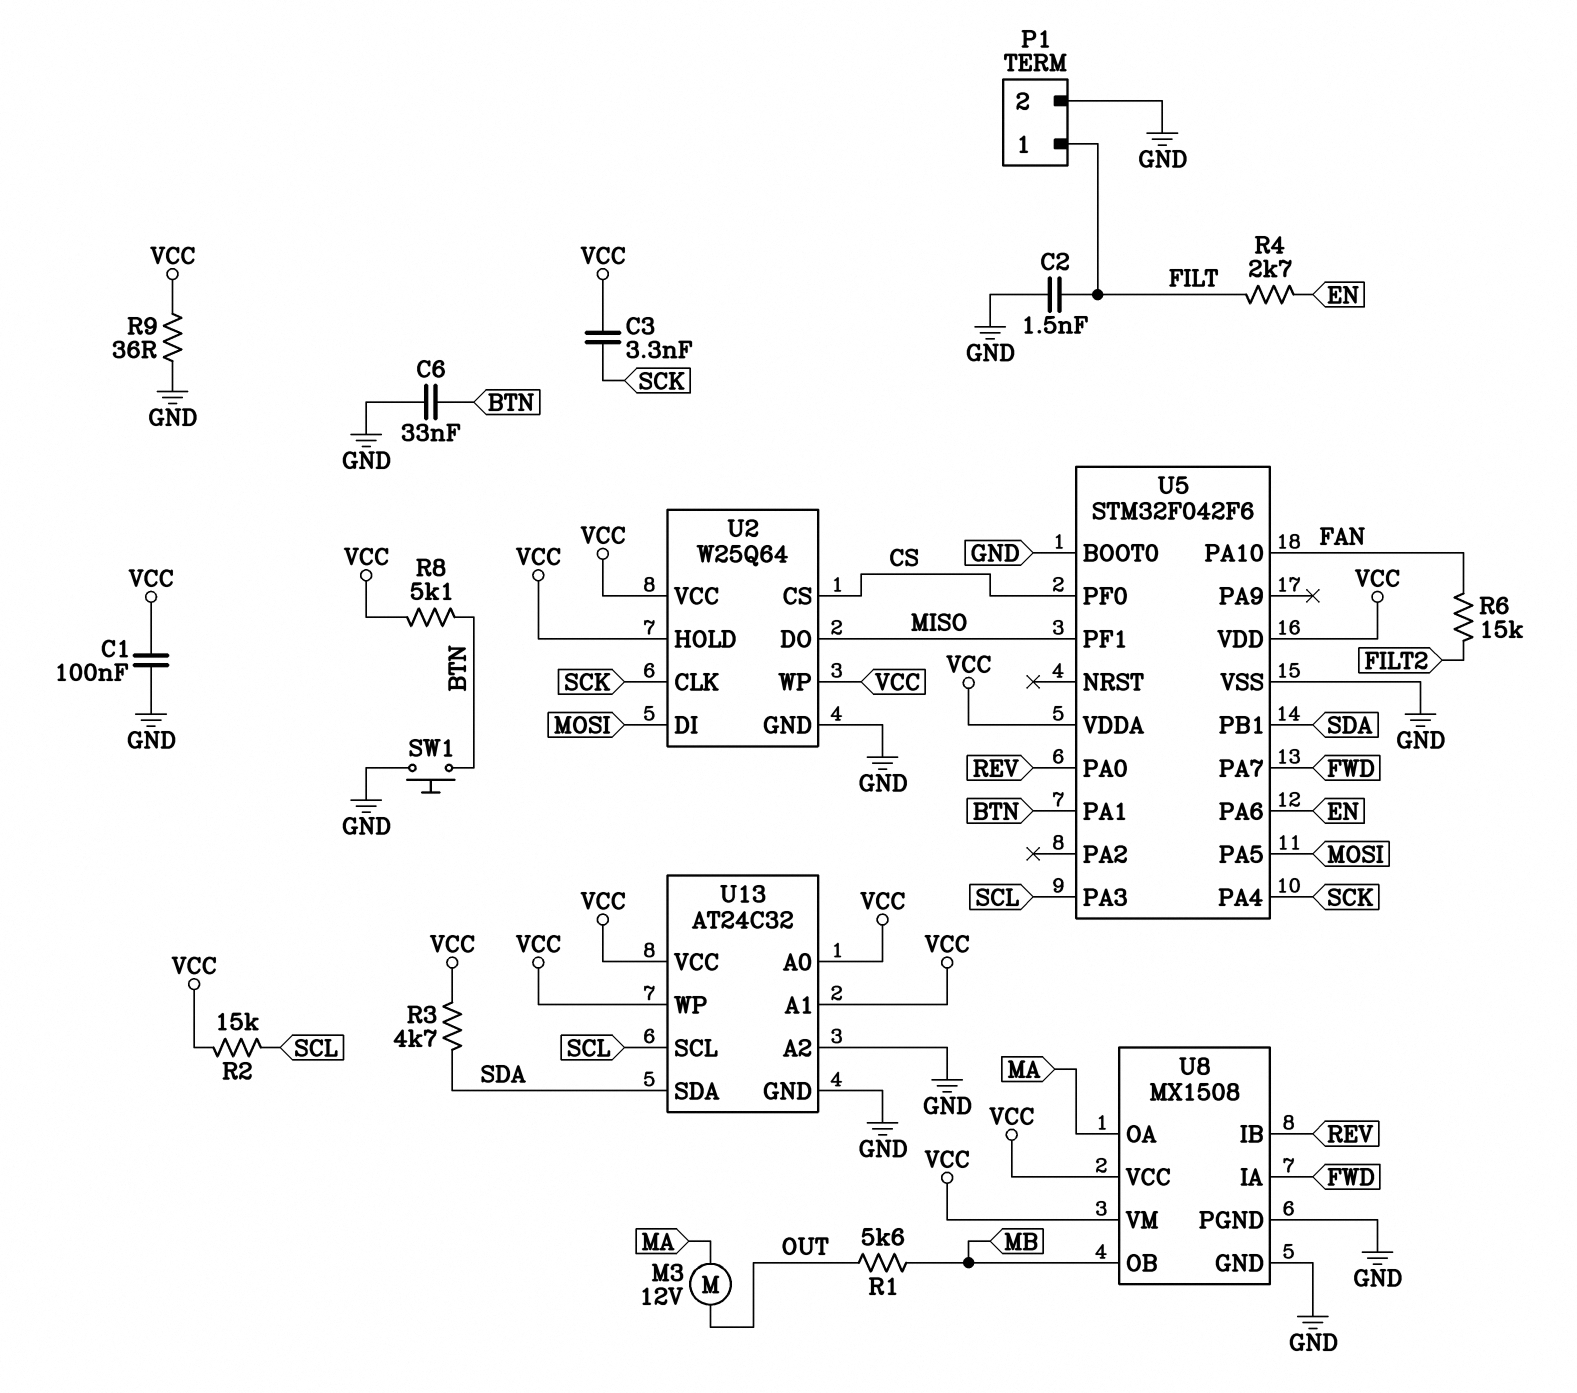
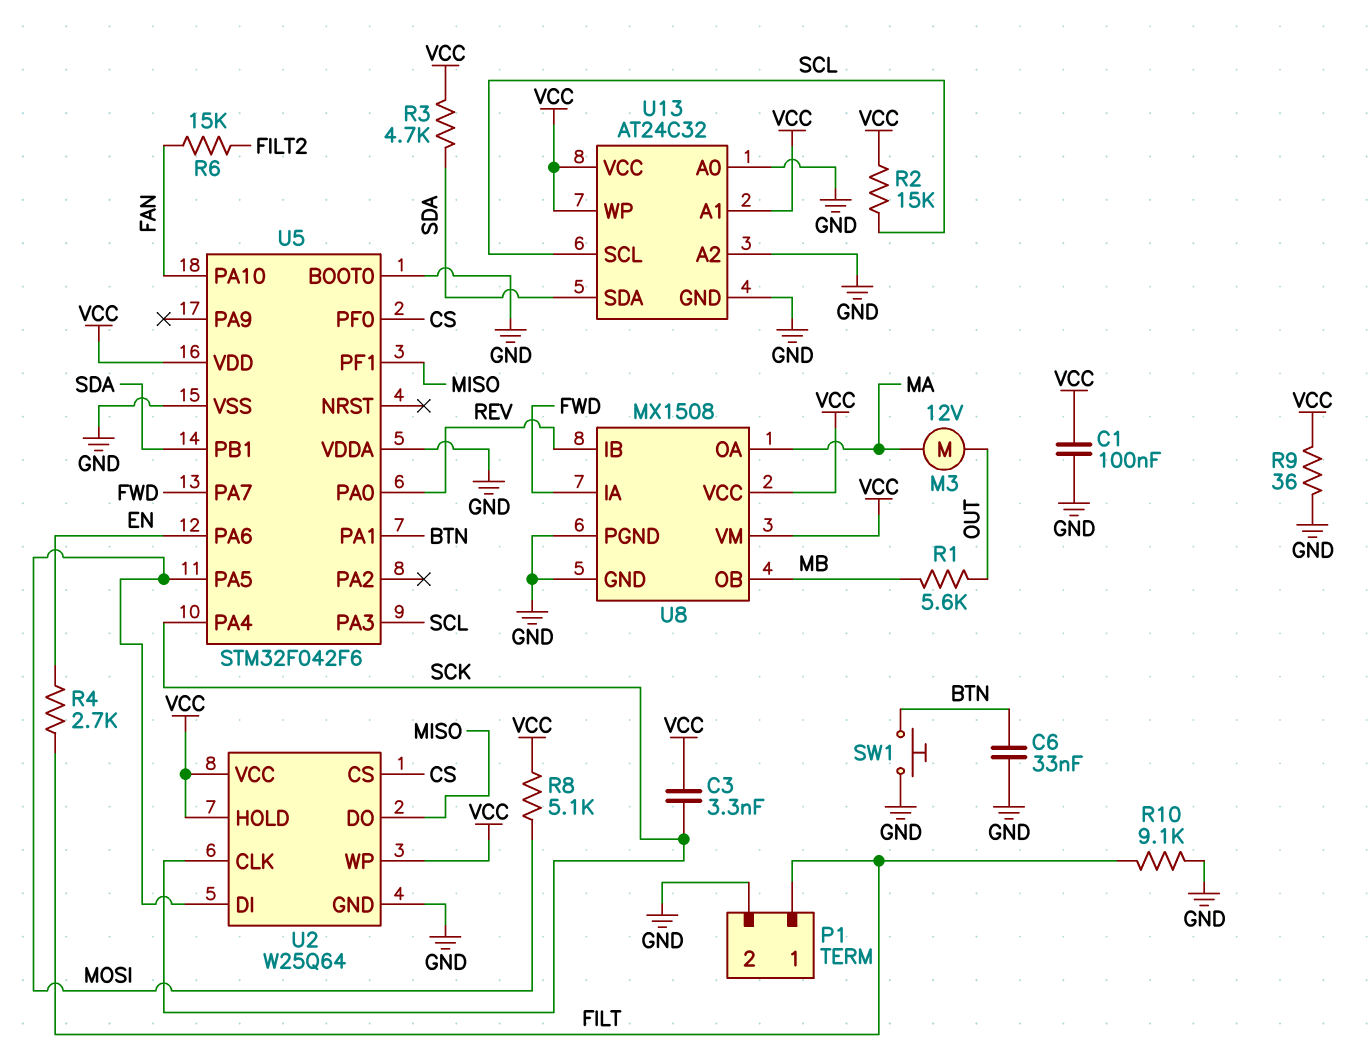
C2: 1.5nF (FILT, GND) -> none
R8: 5.1k (BTN, VCC) -> 5.1k (MOSI, VCC)
R10: none -> 9.1k (FILT, GND)
U5 pin VDDA: VCC -> GND
U13 pin A0: VCC -> GND

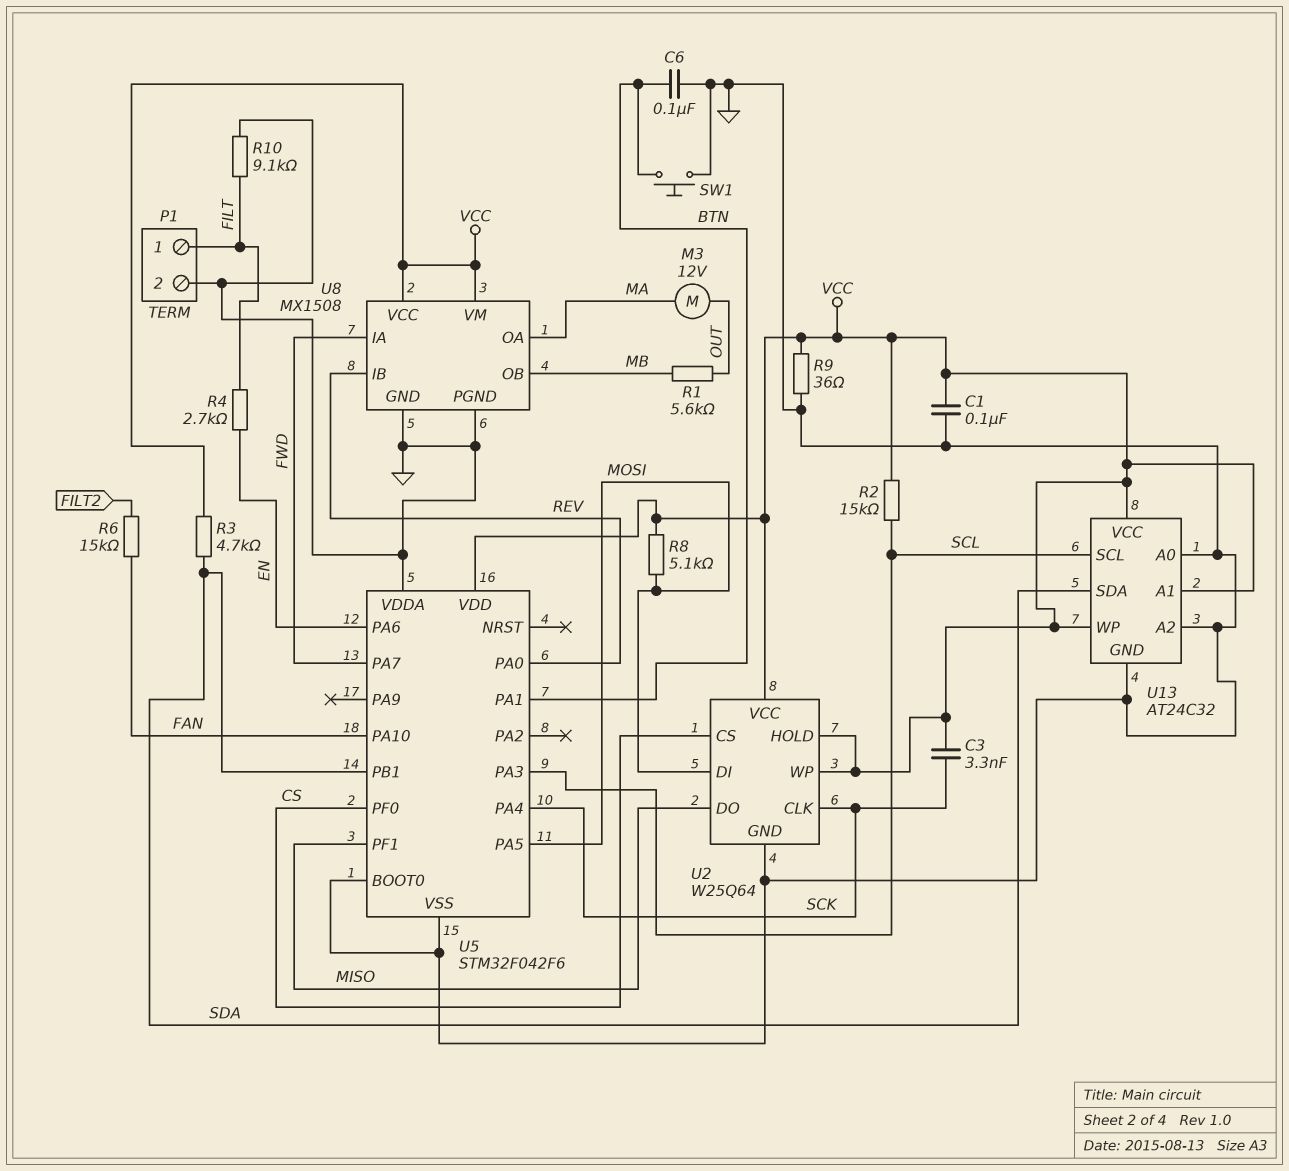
C6: 33nF (BTN, GND) -> 100nF (BTN, GND)

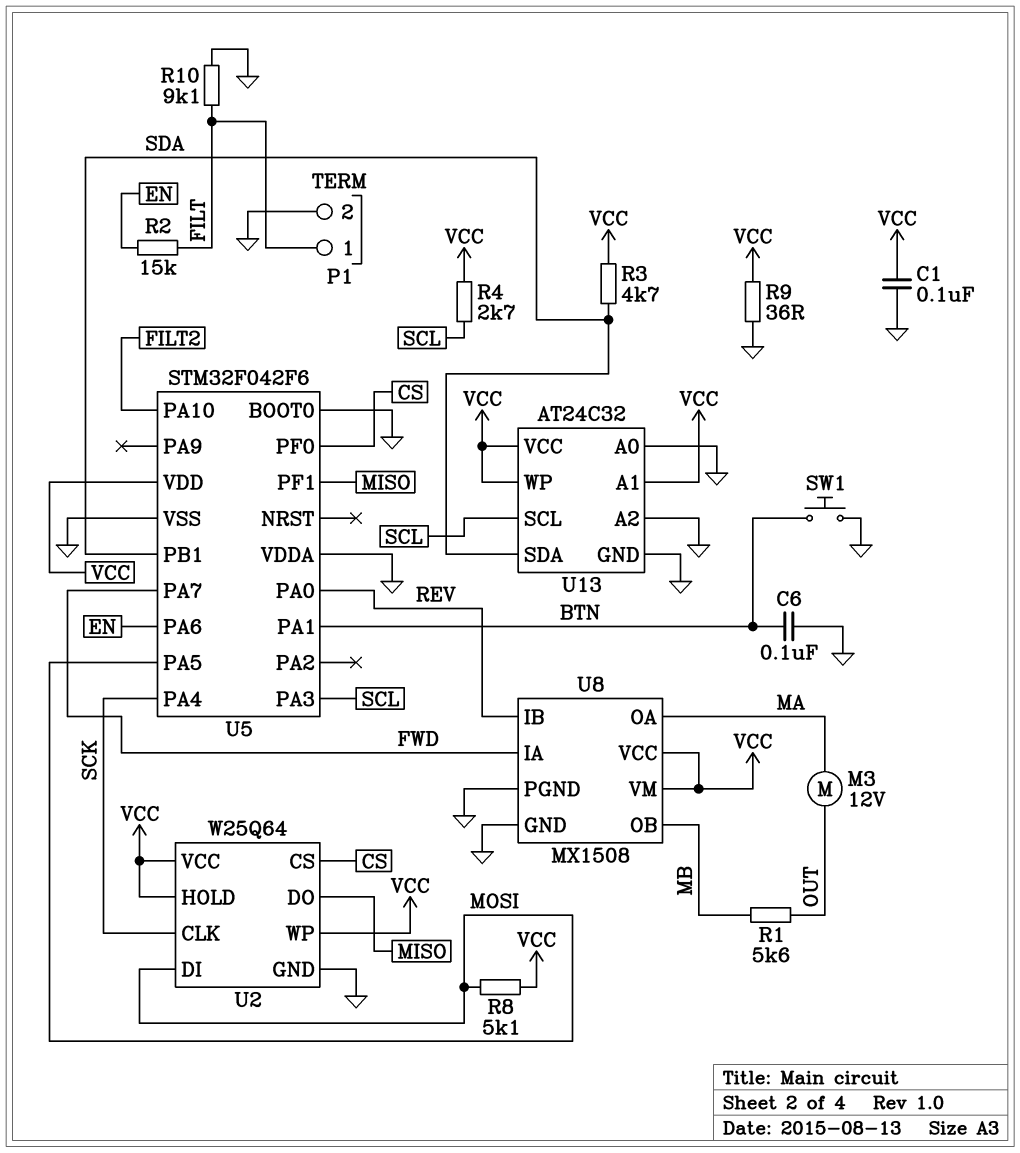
C3: 3.3nF (SCK, VCC) -> none
R2: 15k (SCL, VCC) -> 15k (EN, FILT)
R4: 2.7k (EN, FILT) -> 2.7k (SCL, VCC)
R6: 15k (FAN, FILT2) -> none
U5 pin PA10: FAN -> FILT2

